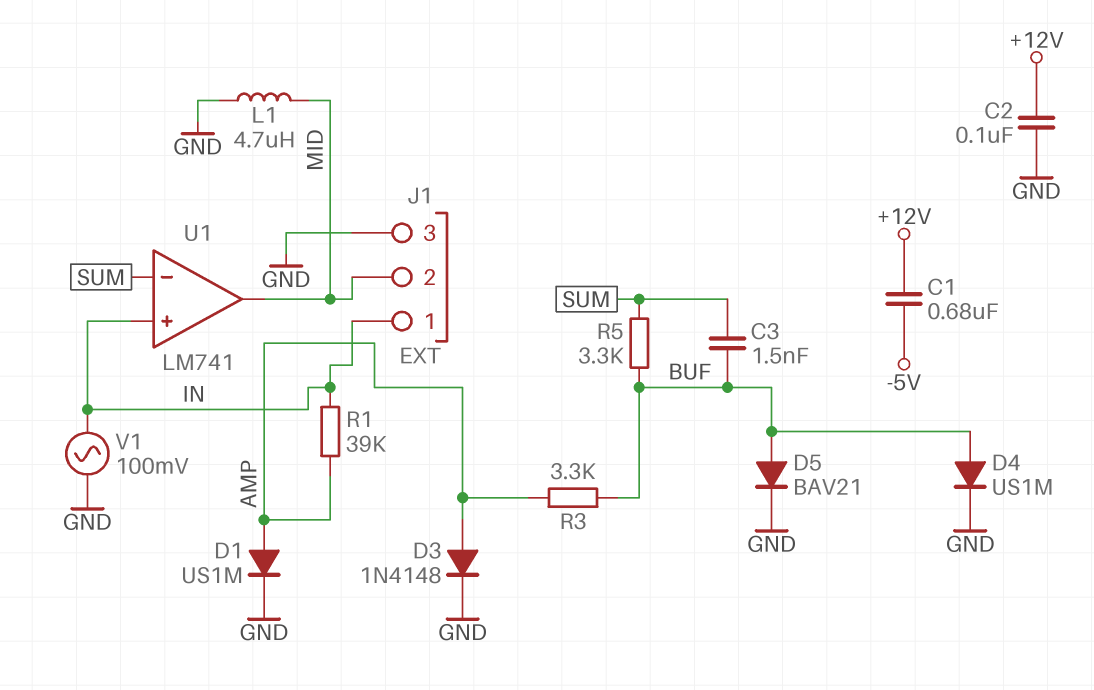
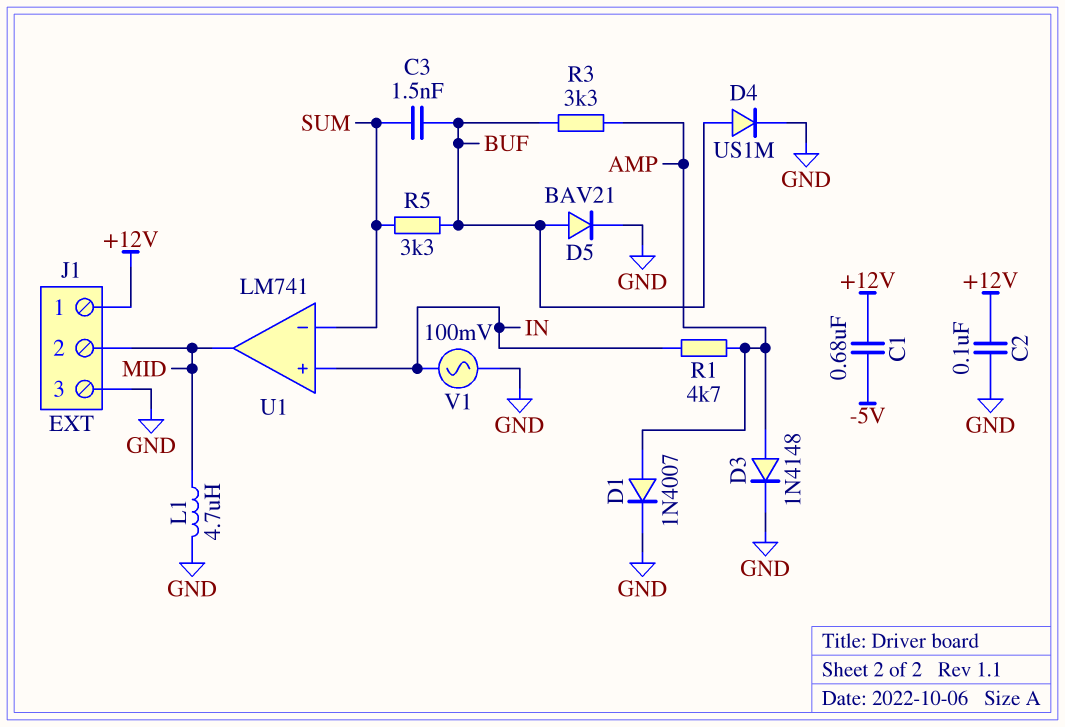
D1: diode US1M (A AMP, K GND) -> diode 1N4007 (A AMP, K GND)
J1 pin 1: IN -> +12V
R1: 39k (AMP, IN) -> 4.7k (AMP, IN)

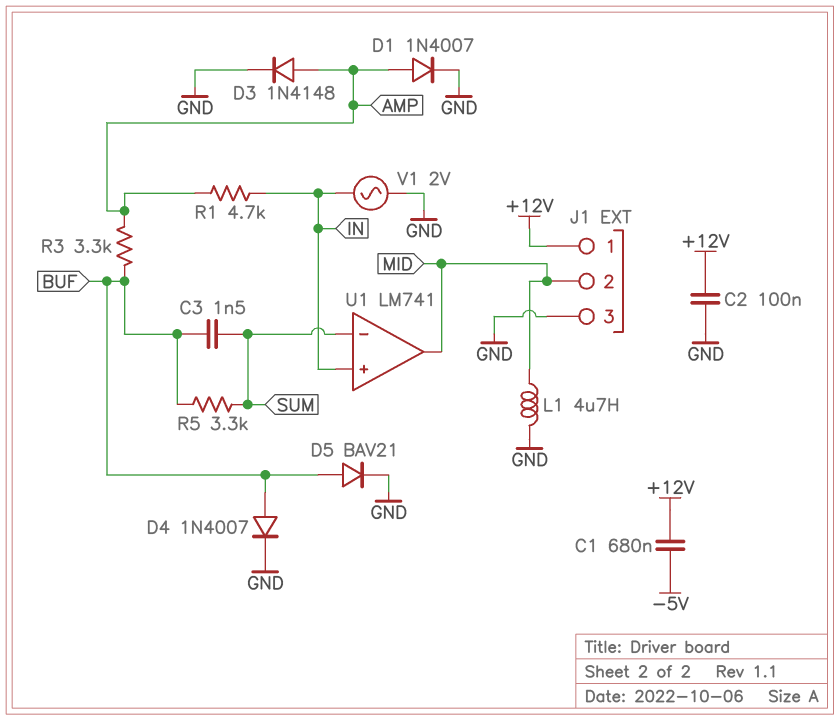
D4: diode US1M (A BUF, K GND) -> diode 1N4007 (A BUF, K GND)
V1: AC 100mV (GND, IN) -> AC 2V (GND, IN)

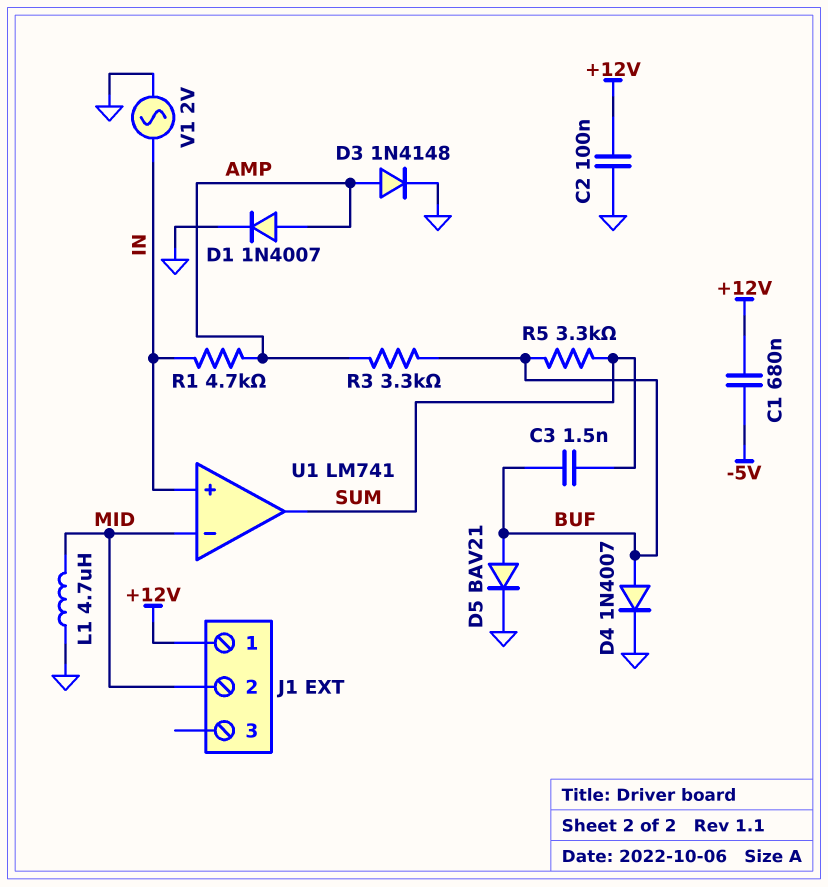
J1 pin 3: GND -> none
U1 pin in-: SUM -> MID
U1 pin out: MID -> SUM

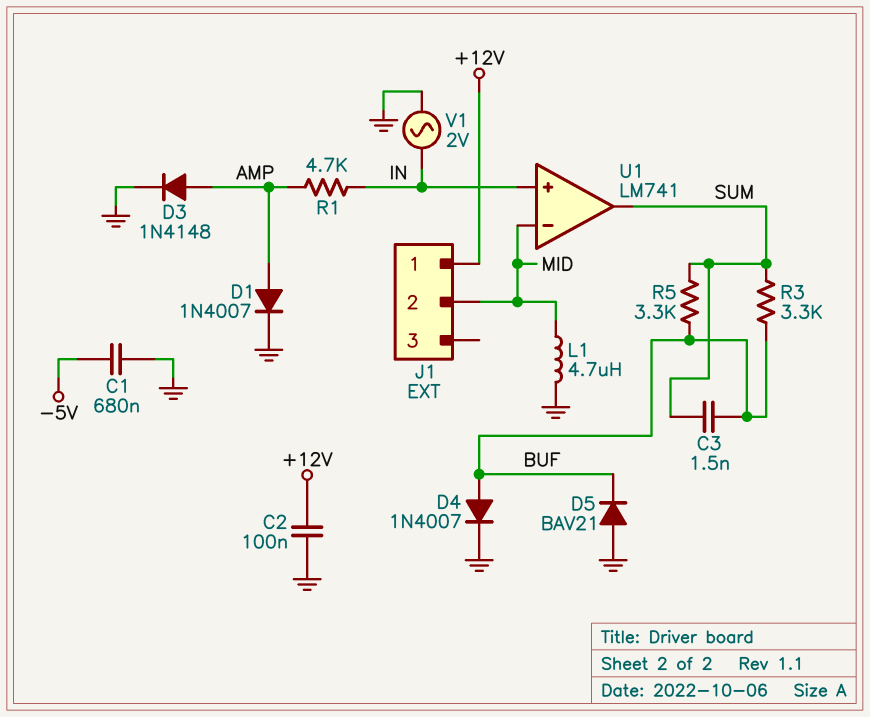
C1: 680nF (+12V, -5V) -> 680nF (-5V, GND)
D5: diode BAV21 (A BUF, K GND) -> diode BAV21 (A GND, K BUF)
R3: 3.3k (AMP, BUF) -> 3.3k (BUF, SUM)

